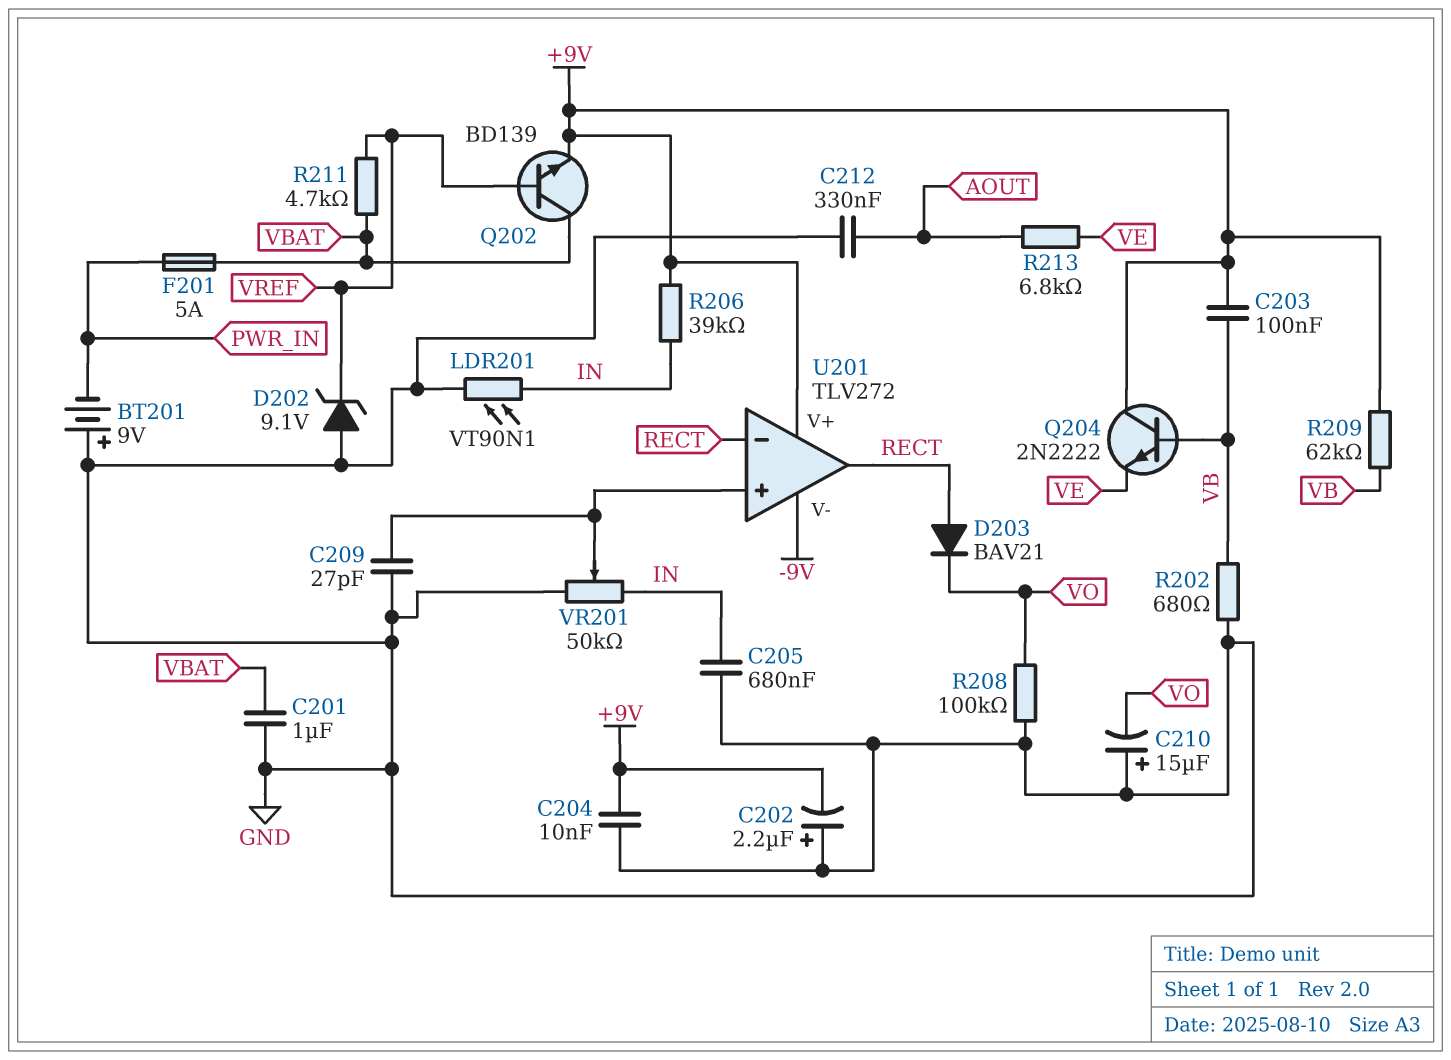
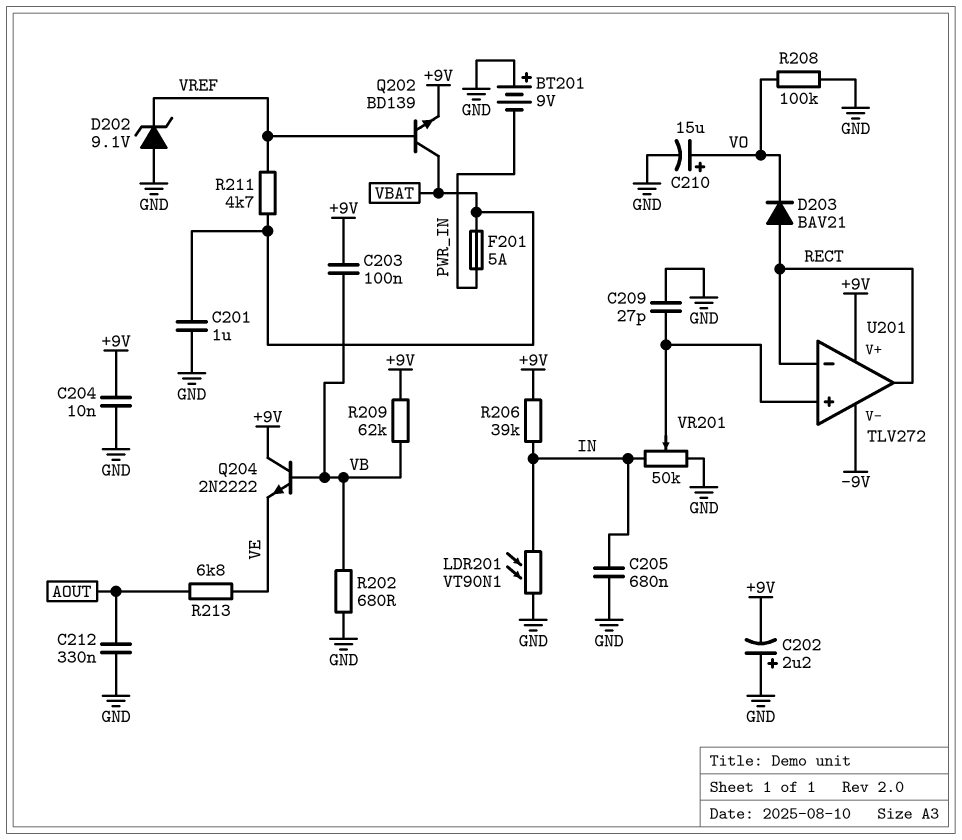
C210: 15uF (plus GND, minus VO) -> 15uF (plus VO, minus GND)

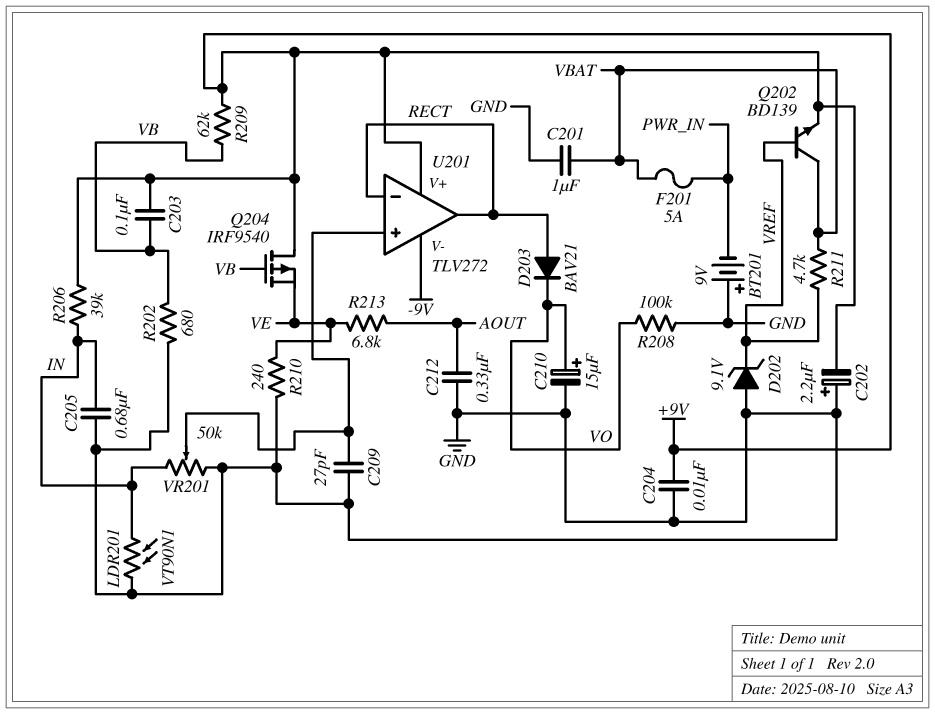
Q204: NPN 2N2222 (B VB, C +9V, E VE) -> PMOS IRF9540 (G VB, D +9V, S VE)
R210: none -> 240 (GND, VE)

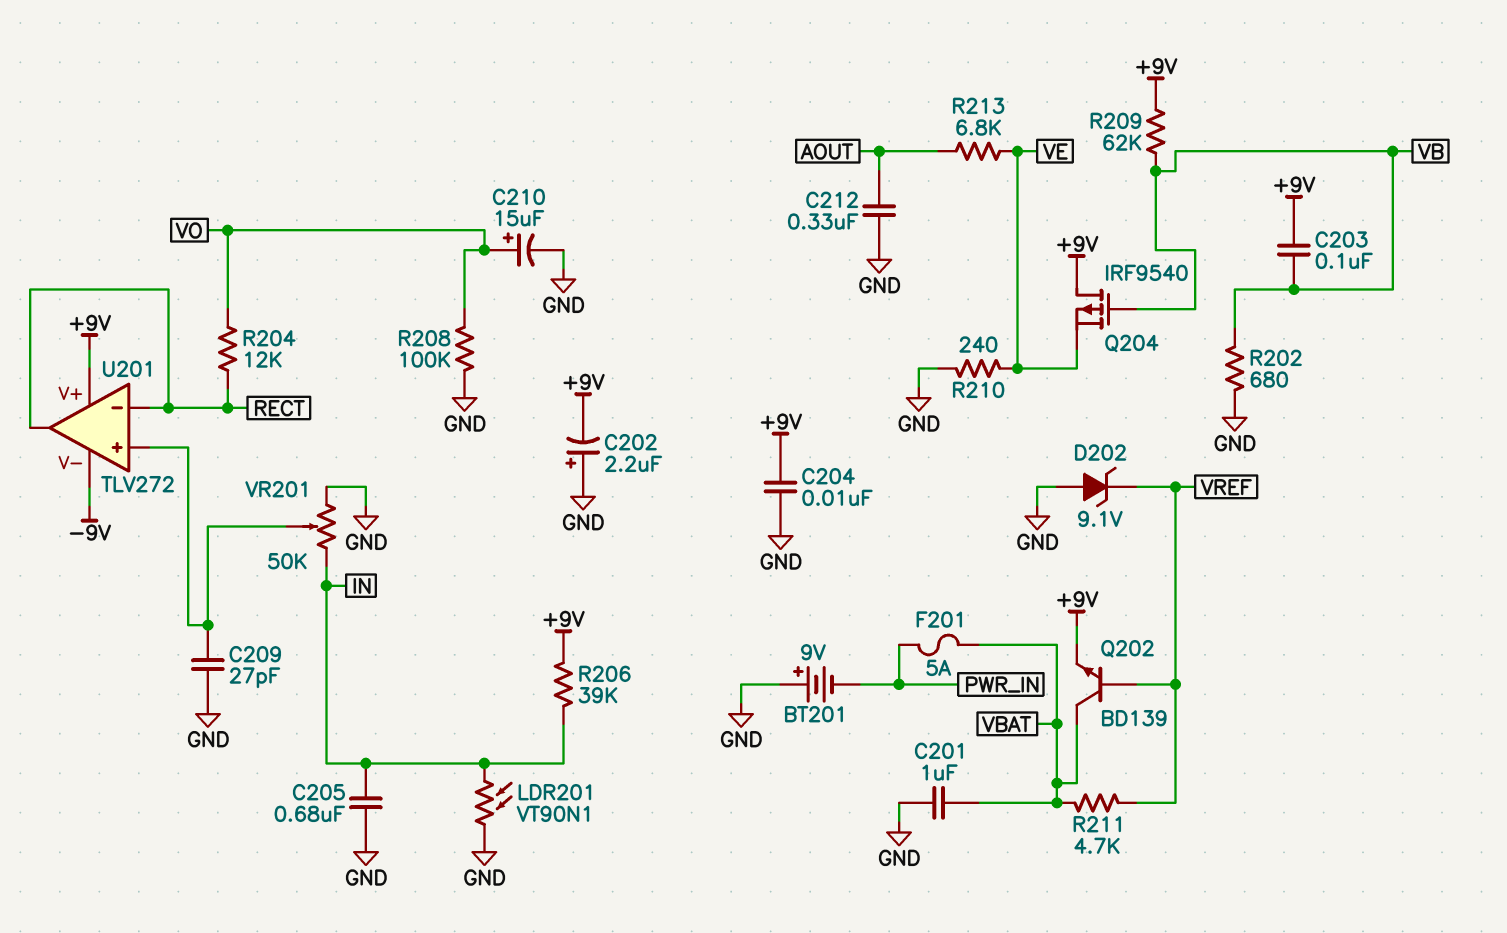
D203: diode BAV21 (A RECT, K VO) -> none
R204: none -> 12k (RECT, VO)

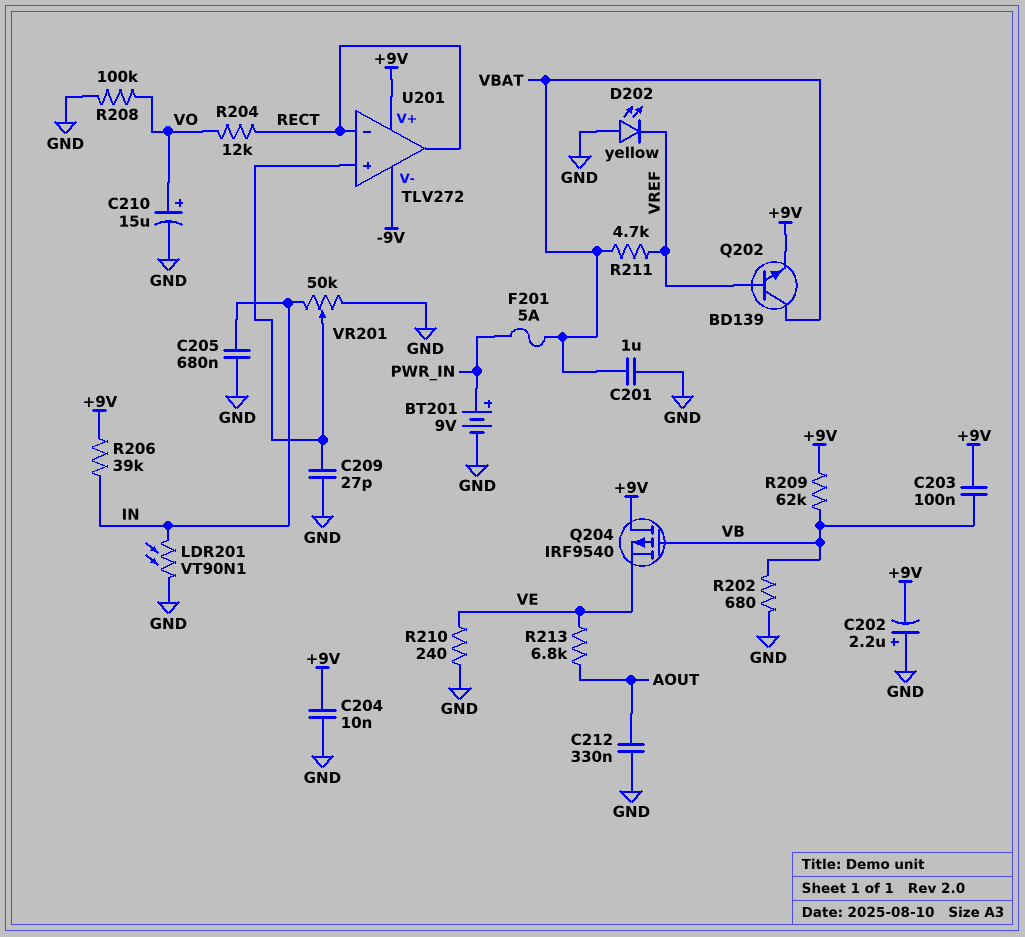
BT201: 9V (plus GND, minus PWR_IN) -> 9V (plus PWR_IN, minus GND)
D202: zener 9.1V (A GND, K VREF) -> LED yellow (A GND, K VREF)

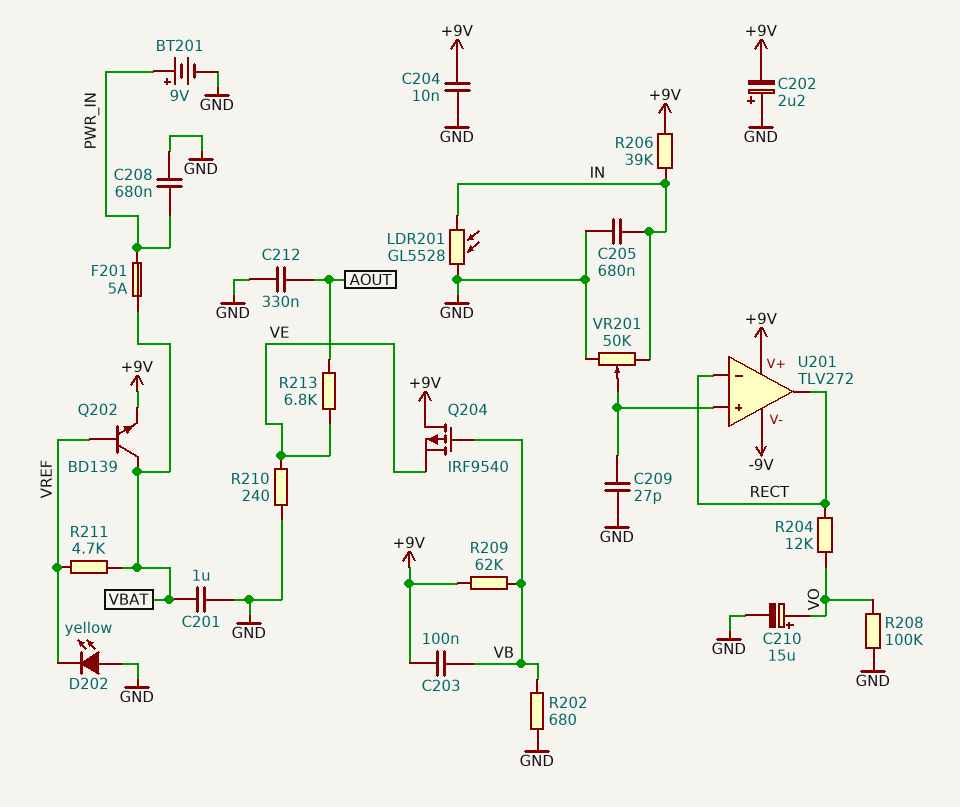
C208: none -> 680nF (GND, PWR_IN)
LDR201: VT90N1 (GND, IN) -> GL5528 (GND, IN)

